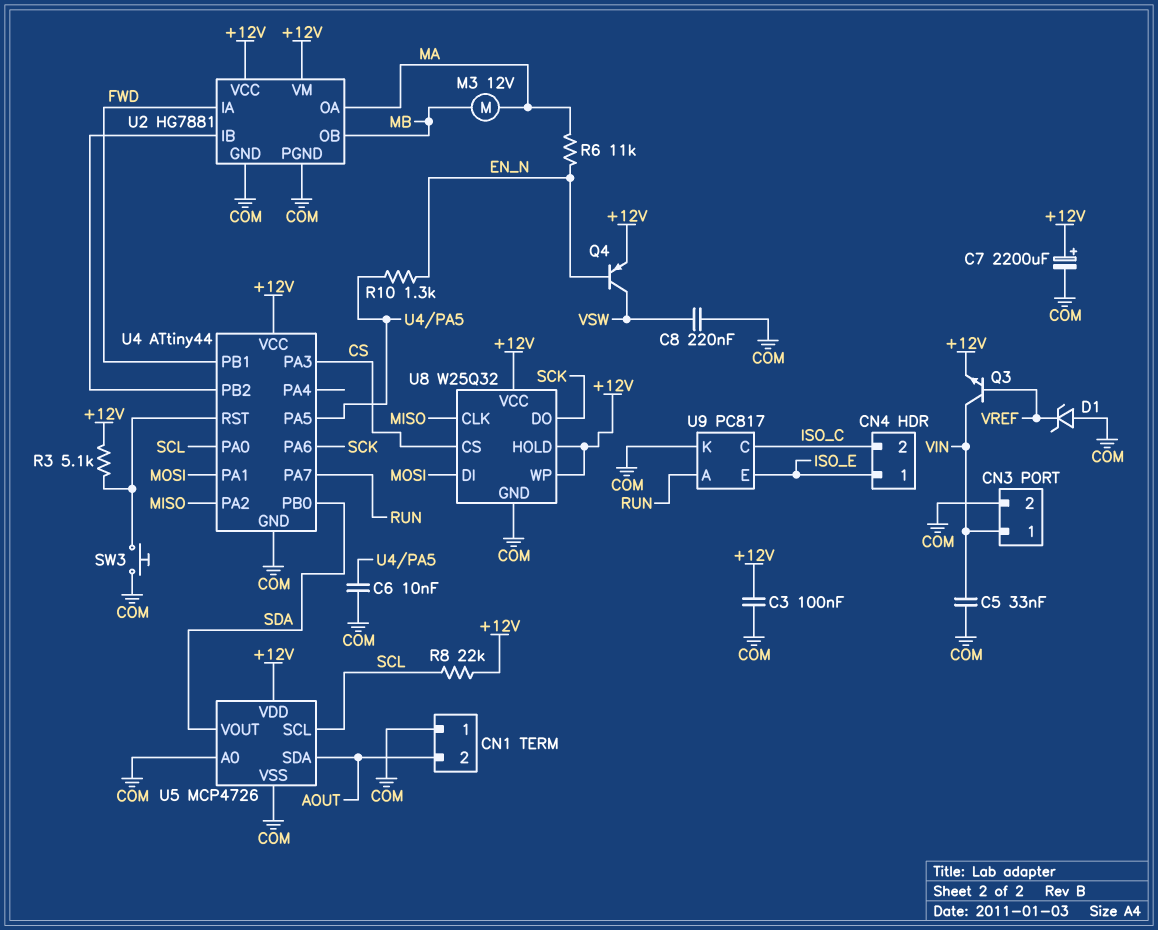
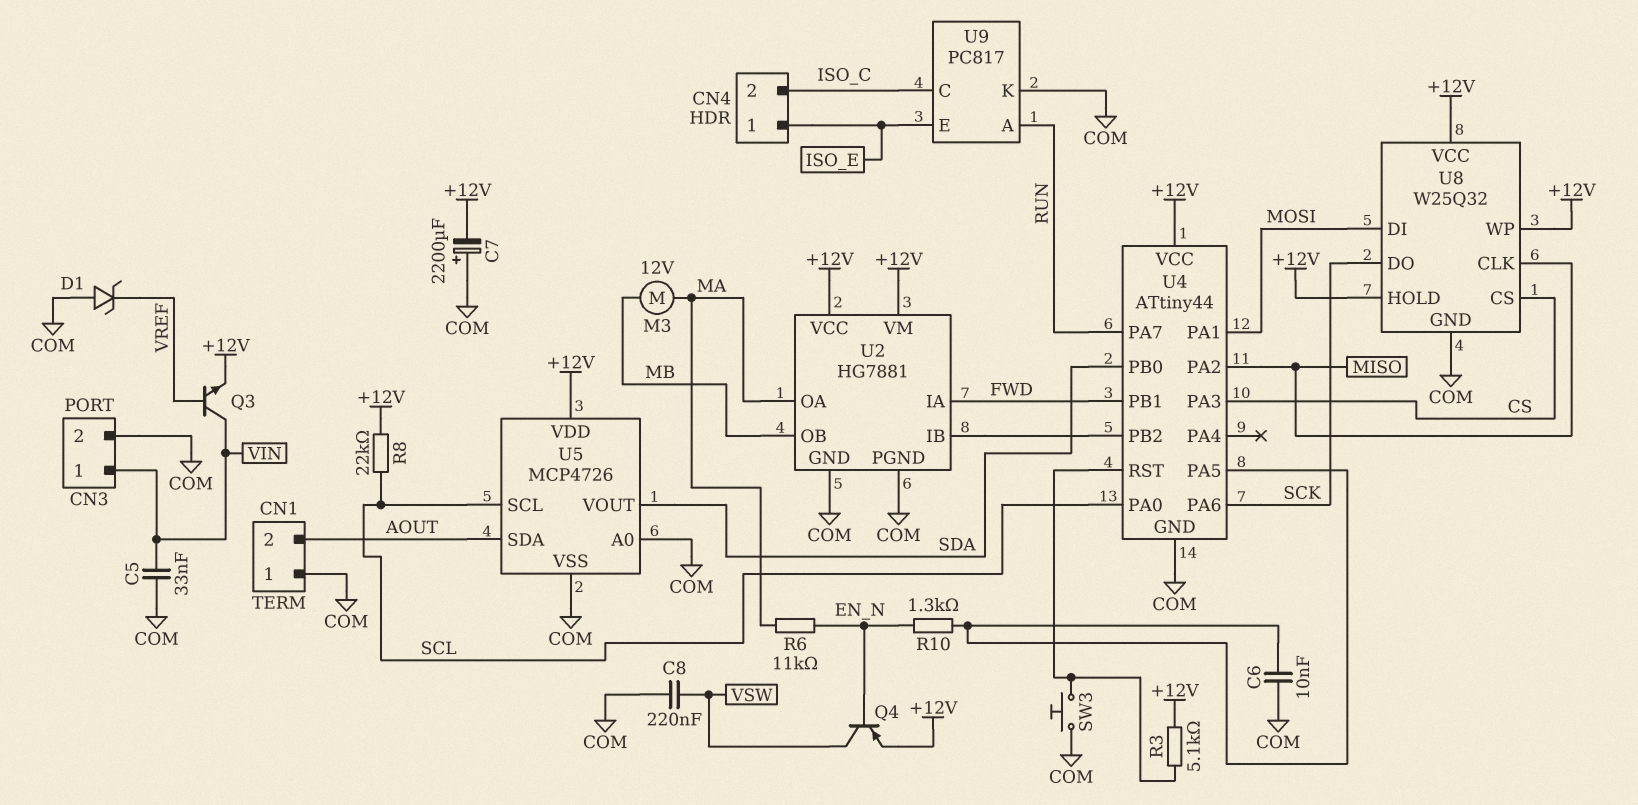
C3: 100nF (+12V, COM) -> none
C7: 2200uF (plus +12V, minus COM) -> 2200uF (plus COM, minus +12V)

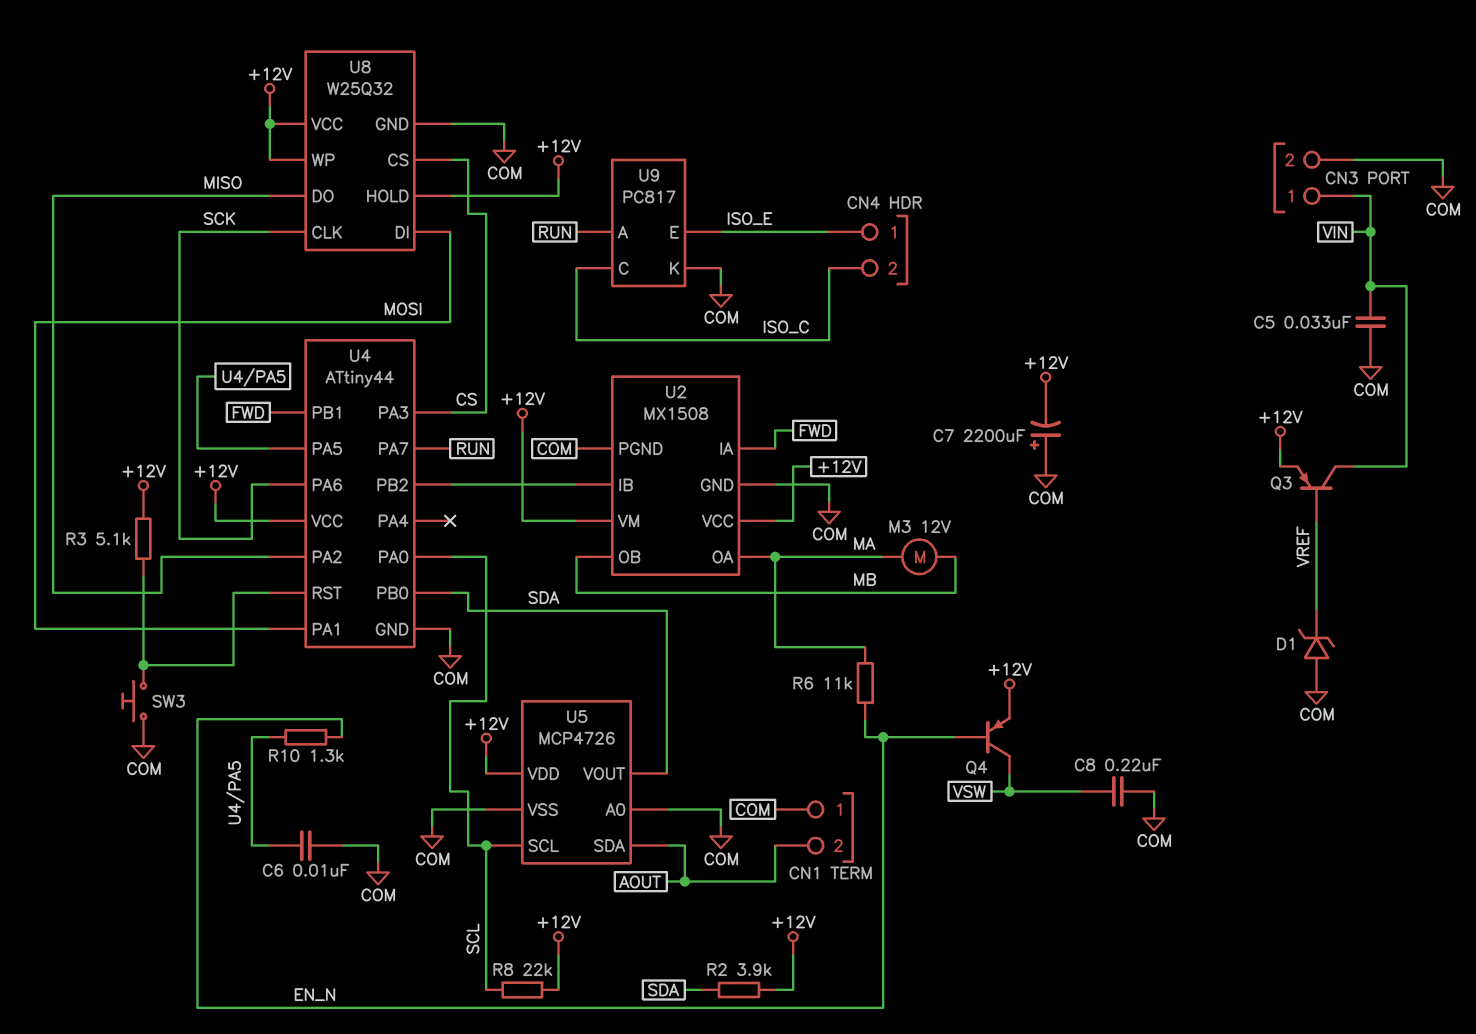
Q3: NPN (B VREF, C VIN, E +12V) -> PNP (B VREF, C VIN, E +12V)
R2: none -> 3.9k (+12V, SDA)
U2: HG7881 -> MX1508
U8 pin CLK: MISO -> SCK
U8 pin DO: SCK -> MISO

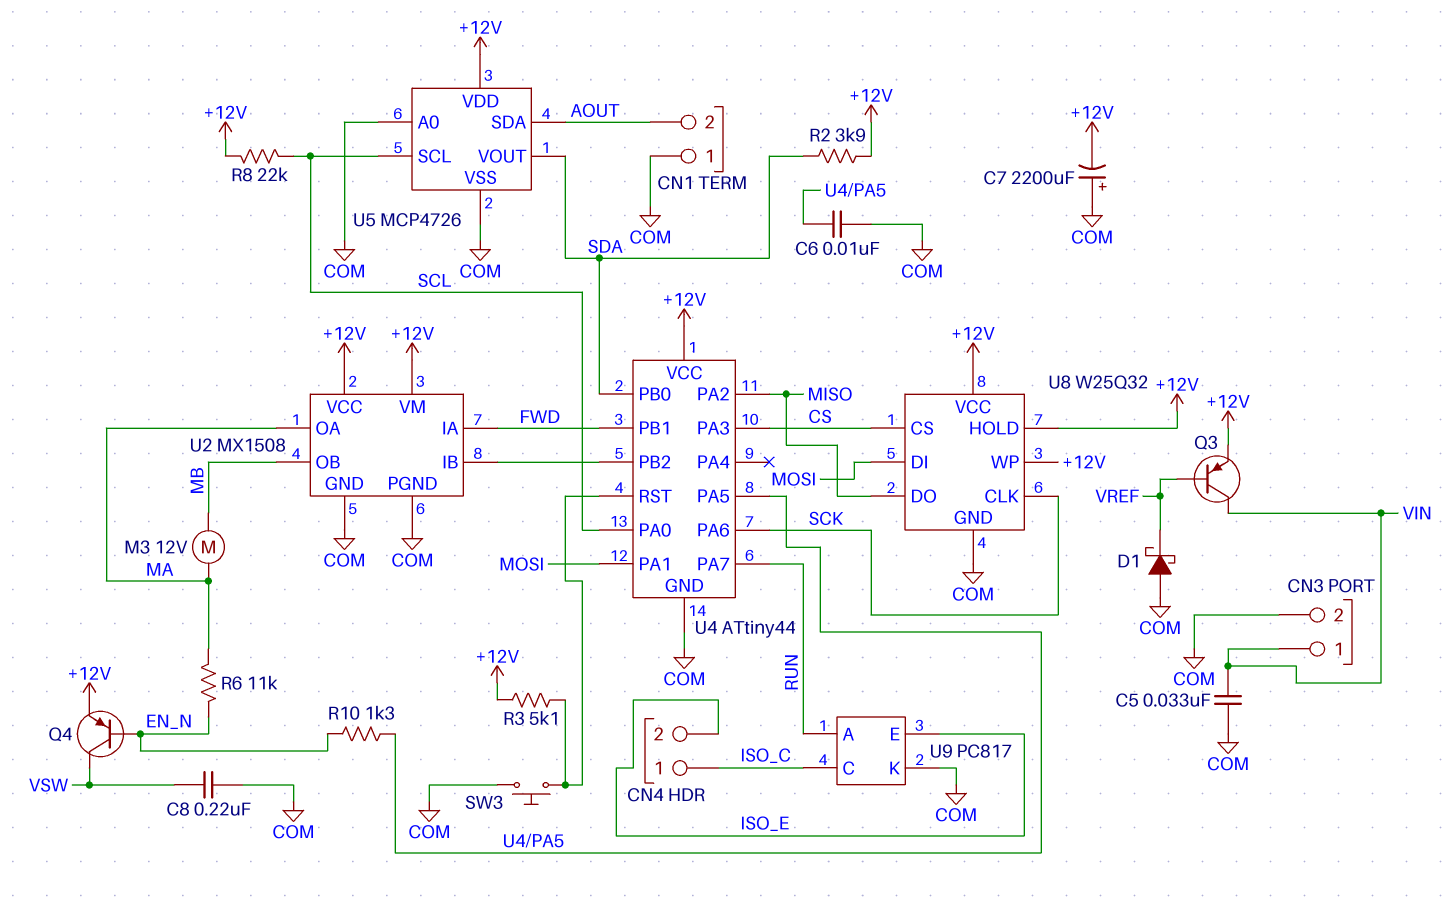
CN4 pin 1: ISO_E -> ISO_C
CN4 pin 2: ISO_C -> ISO_E
D1: zener (A COM, K VREF) -> schottky (A COM, K VREF)

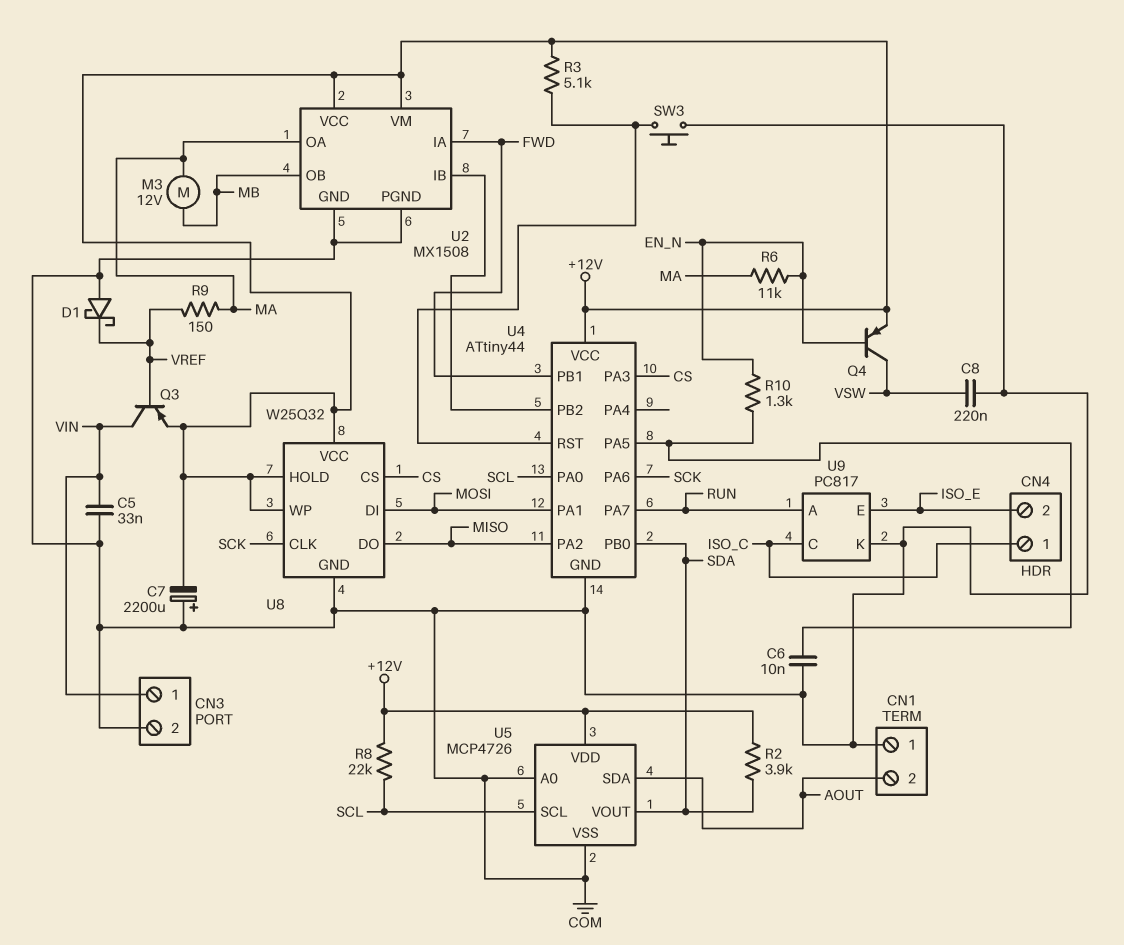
R9: none -> 150 (MA, VREF)

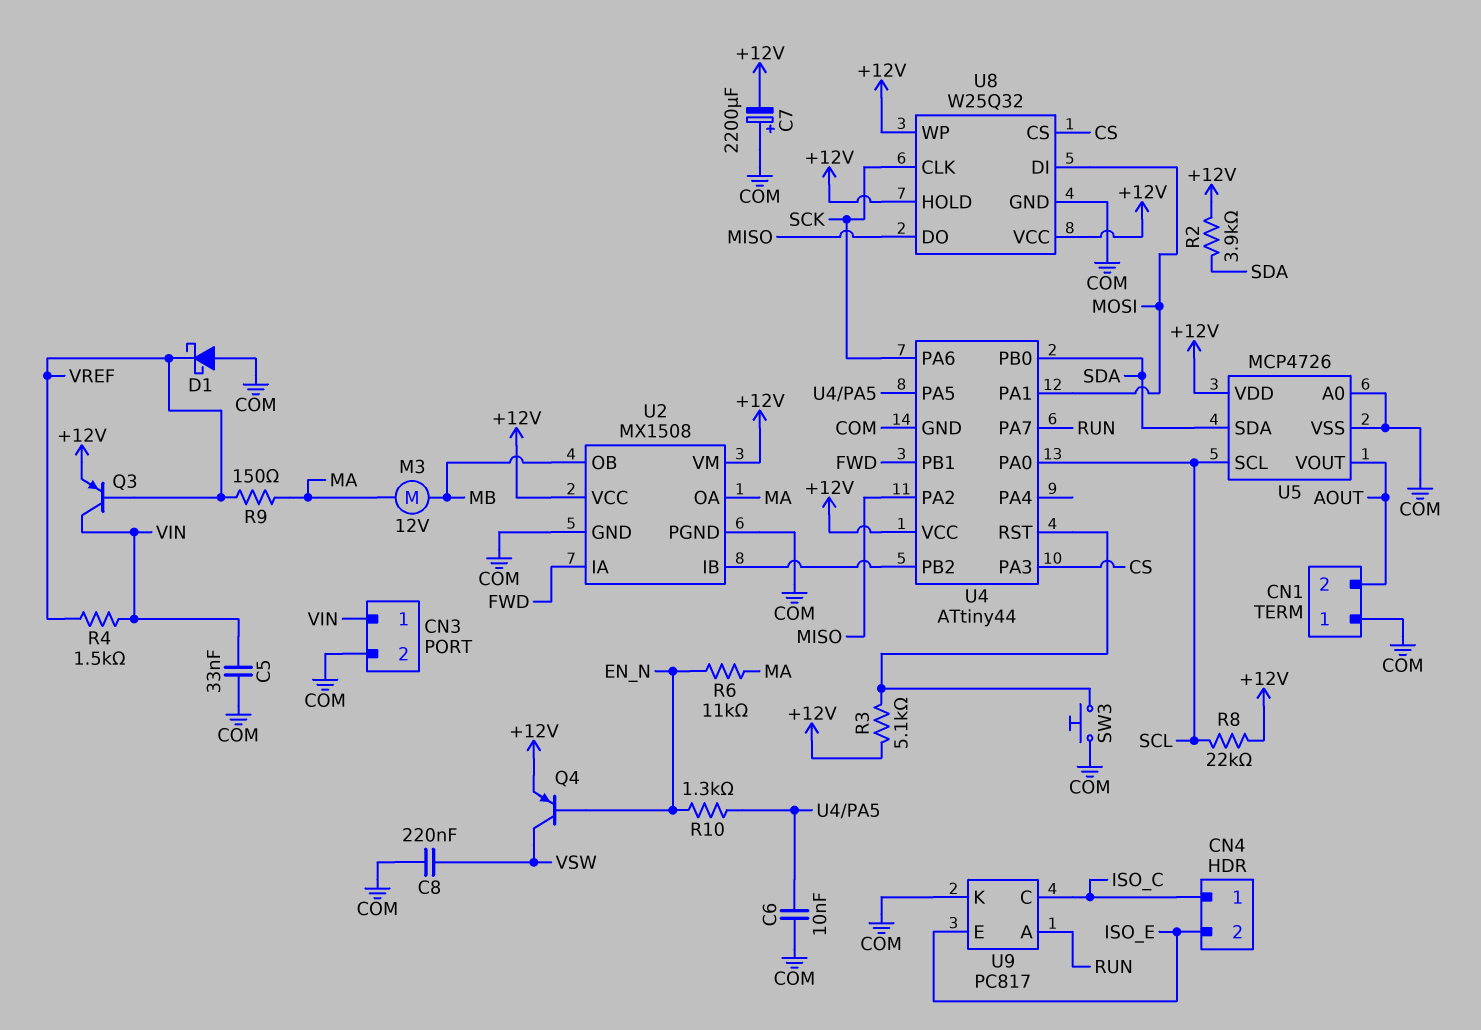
R4: none -> 1.5k (VIN, VREF)
U5 pin SDA: AOUT -> SDA
U5 pin VOUT: SDA -> AOUT

